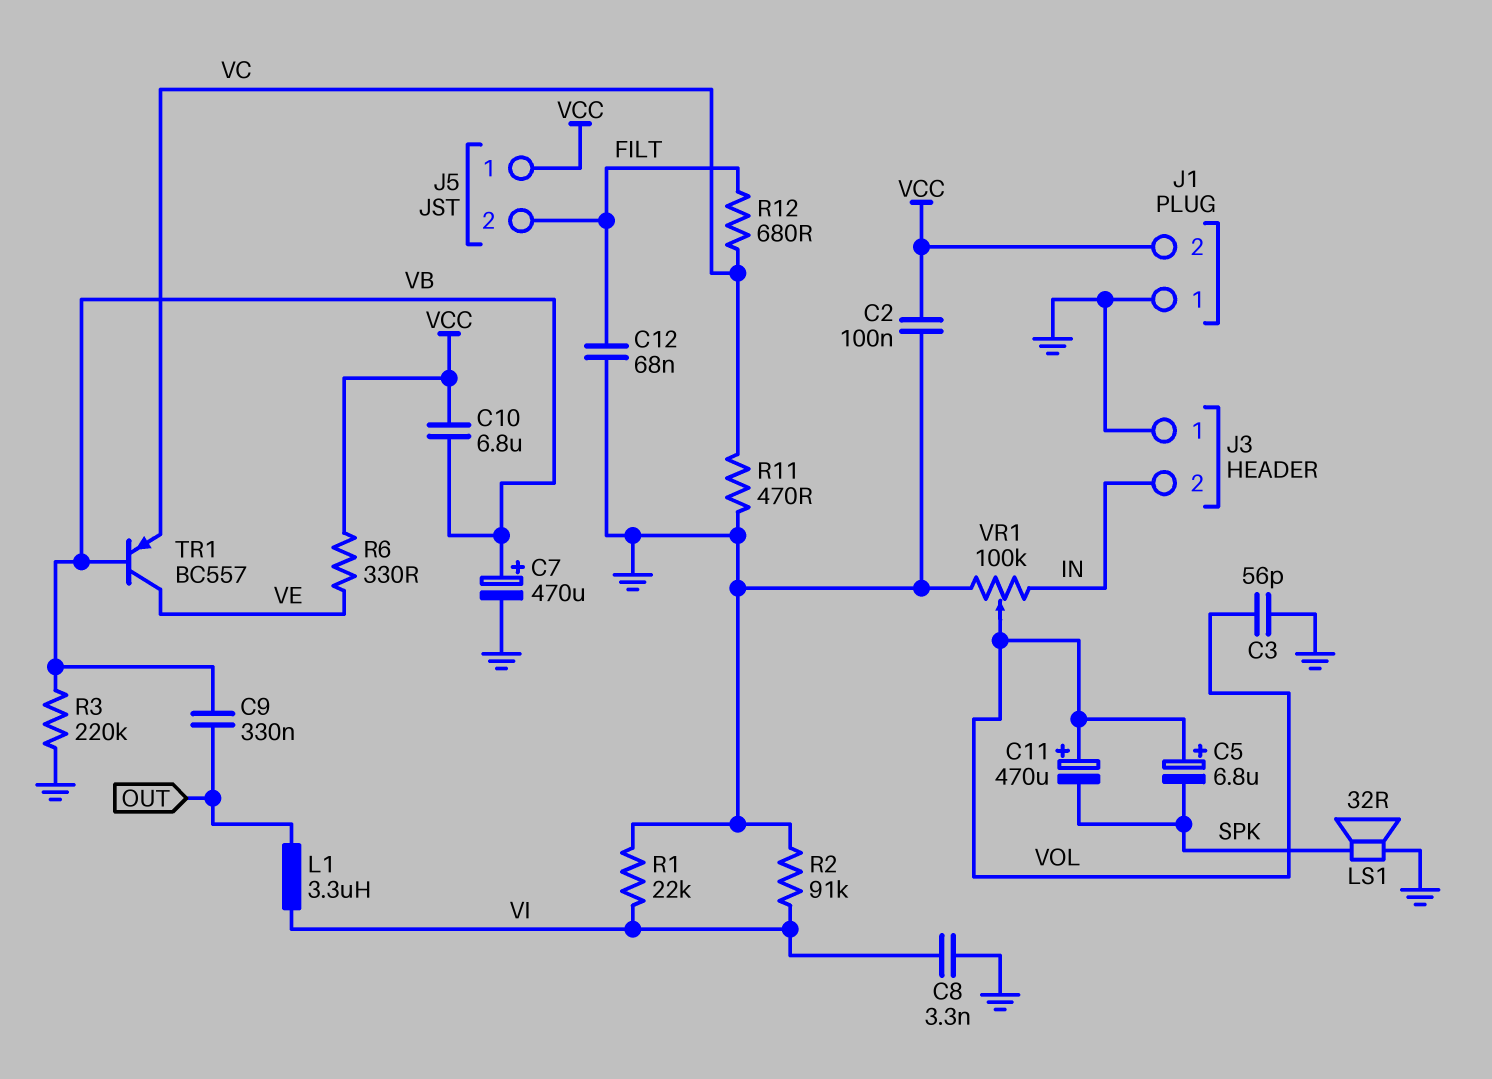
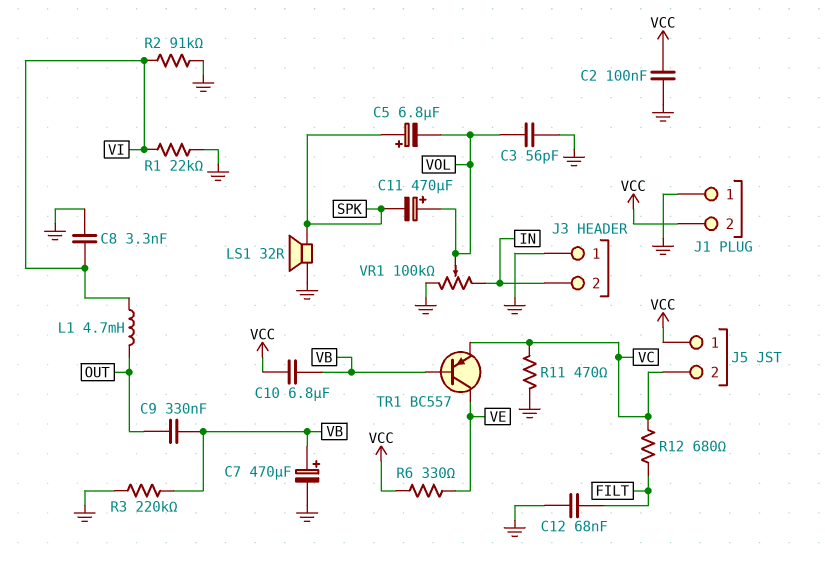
C5: 6.8uF (plus VOL, minus SPK) -> 6.8uF (plus SPK, minus VOL)
J5 pin 2: FILT -> VC
L1: 3.3uH (OUT, VI) -> 4.7mH (OUT, VI)

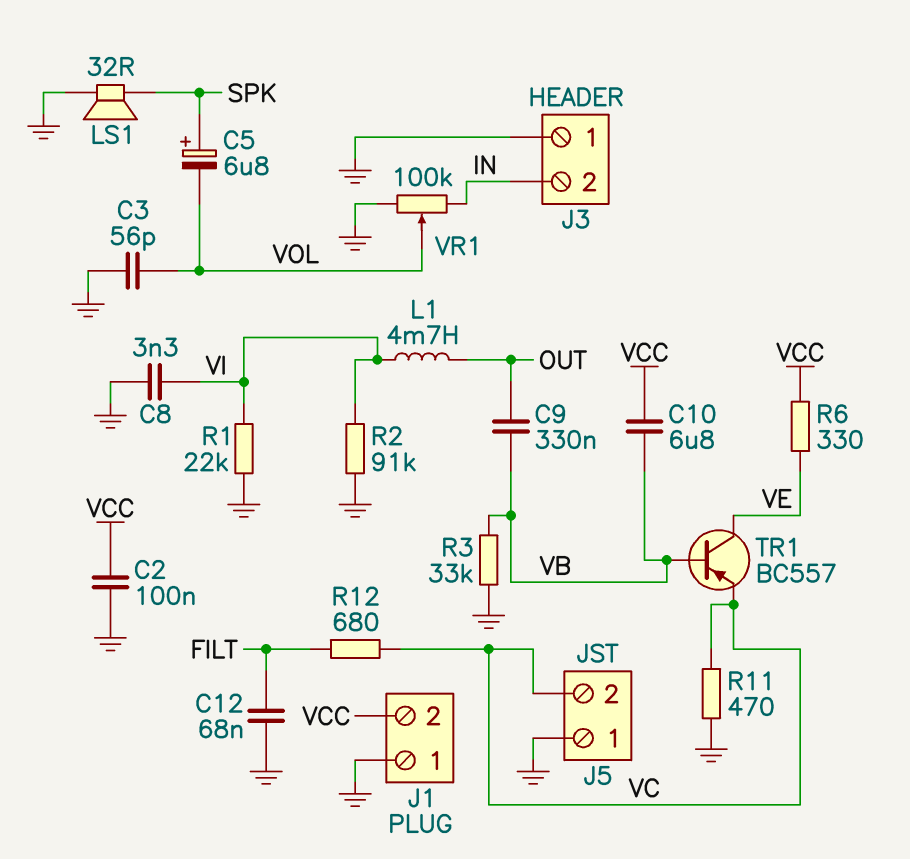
C7: 470uF (plus VB, minus GND) -> none
C11: 470uF (plus VOL, minus SPK) -> none
J5 pin 1: VCC -> GND
R3: 220k (GND, VB) -> 33k (GND, VB)

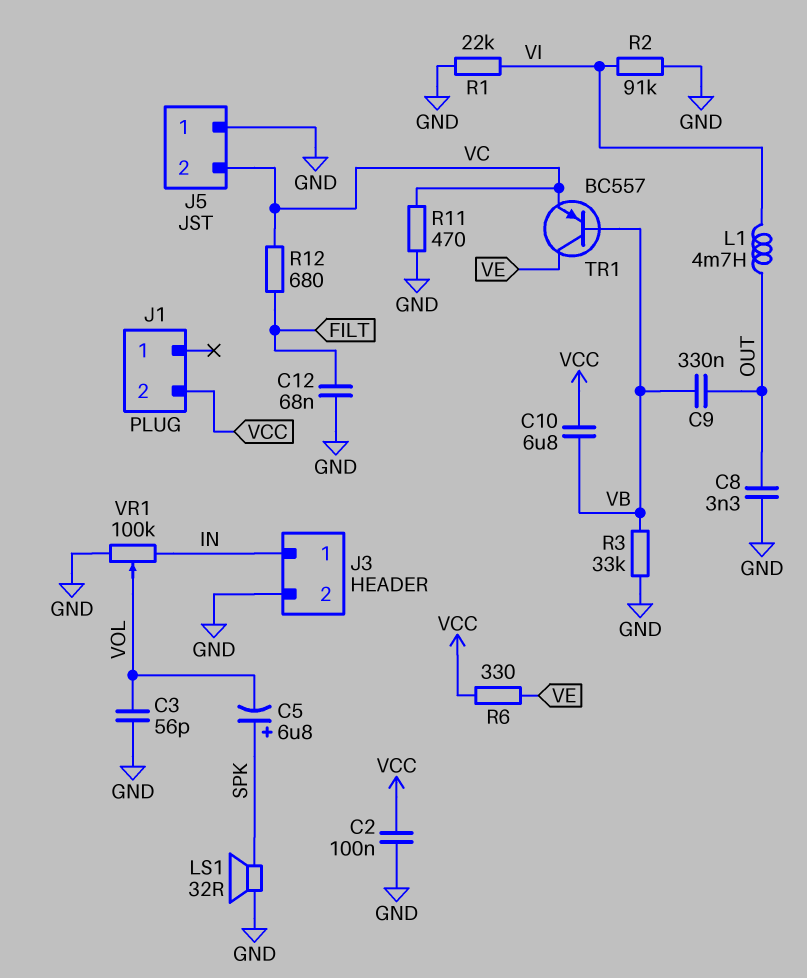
C8: 3.3nF (GND, VI) -> 3.3nF (GND, OUT)
J1 pin 1: GND -> none
J3 pin 1: GND -> IN
J3 pin 2: IN -> GND

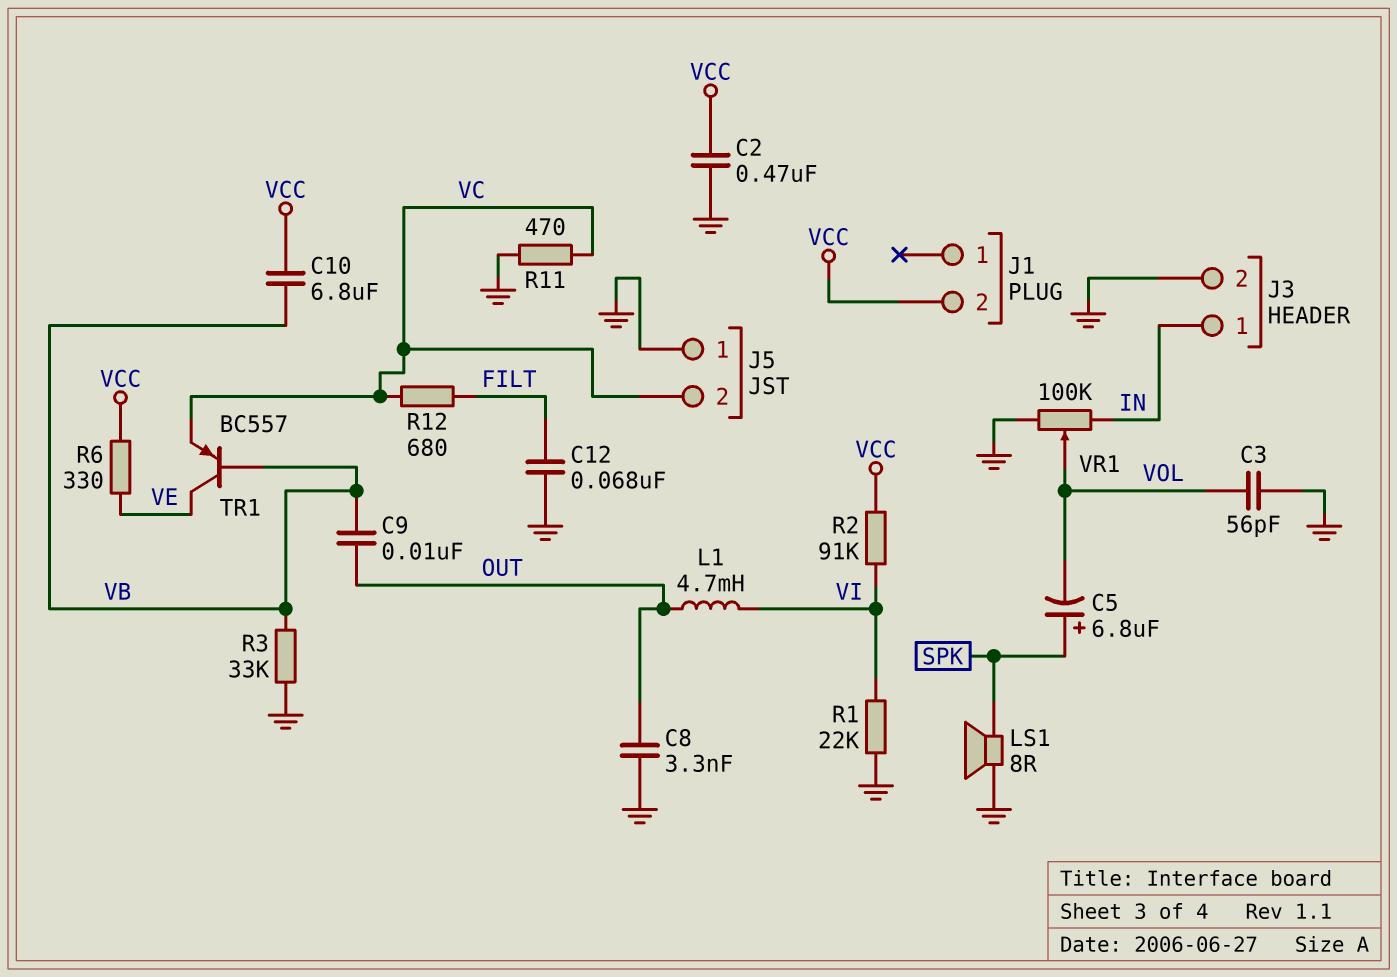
C2: 100nF (GND, VCC) -> 470nF (GND, VCC)
C9: 330nF (OUT, VB) -> 10nF (OUT, VB)
LS1: speaker 32R (GND, SPK) -> speaker 8R (GND, SPK)
R2: 91k (GND, VI) -> 91k (VCC, VI)

